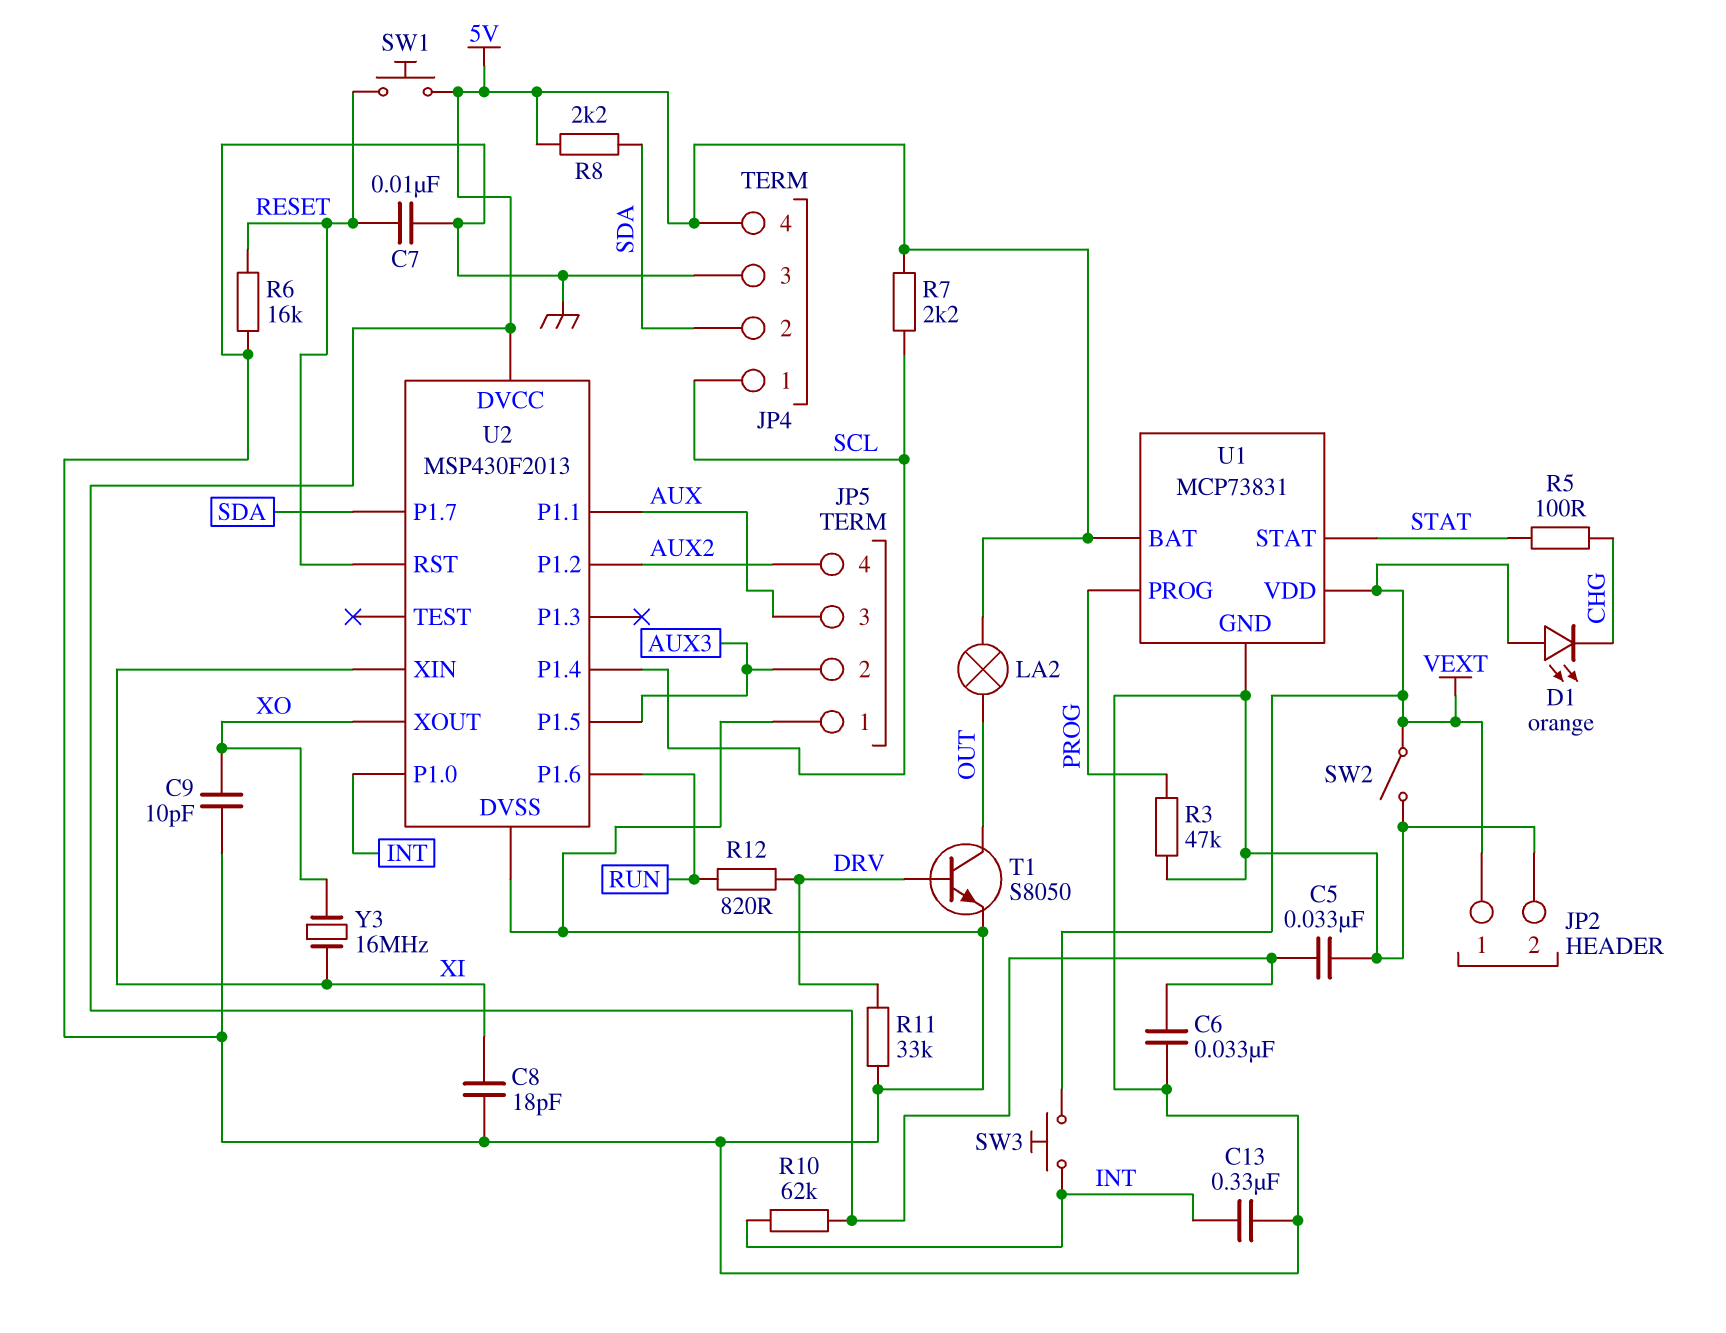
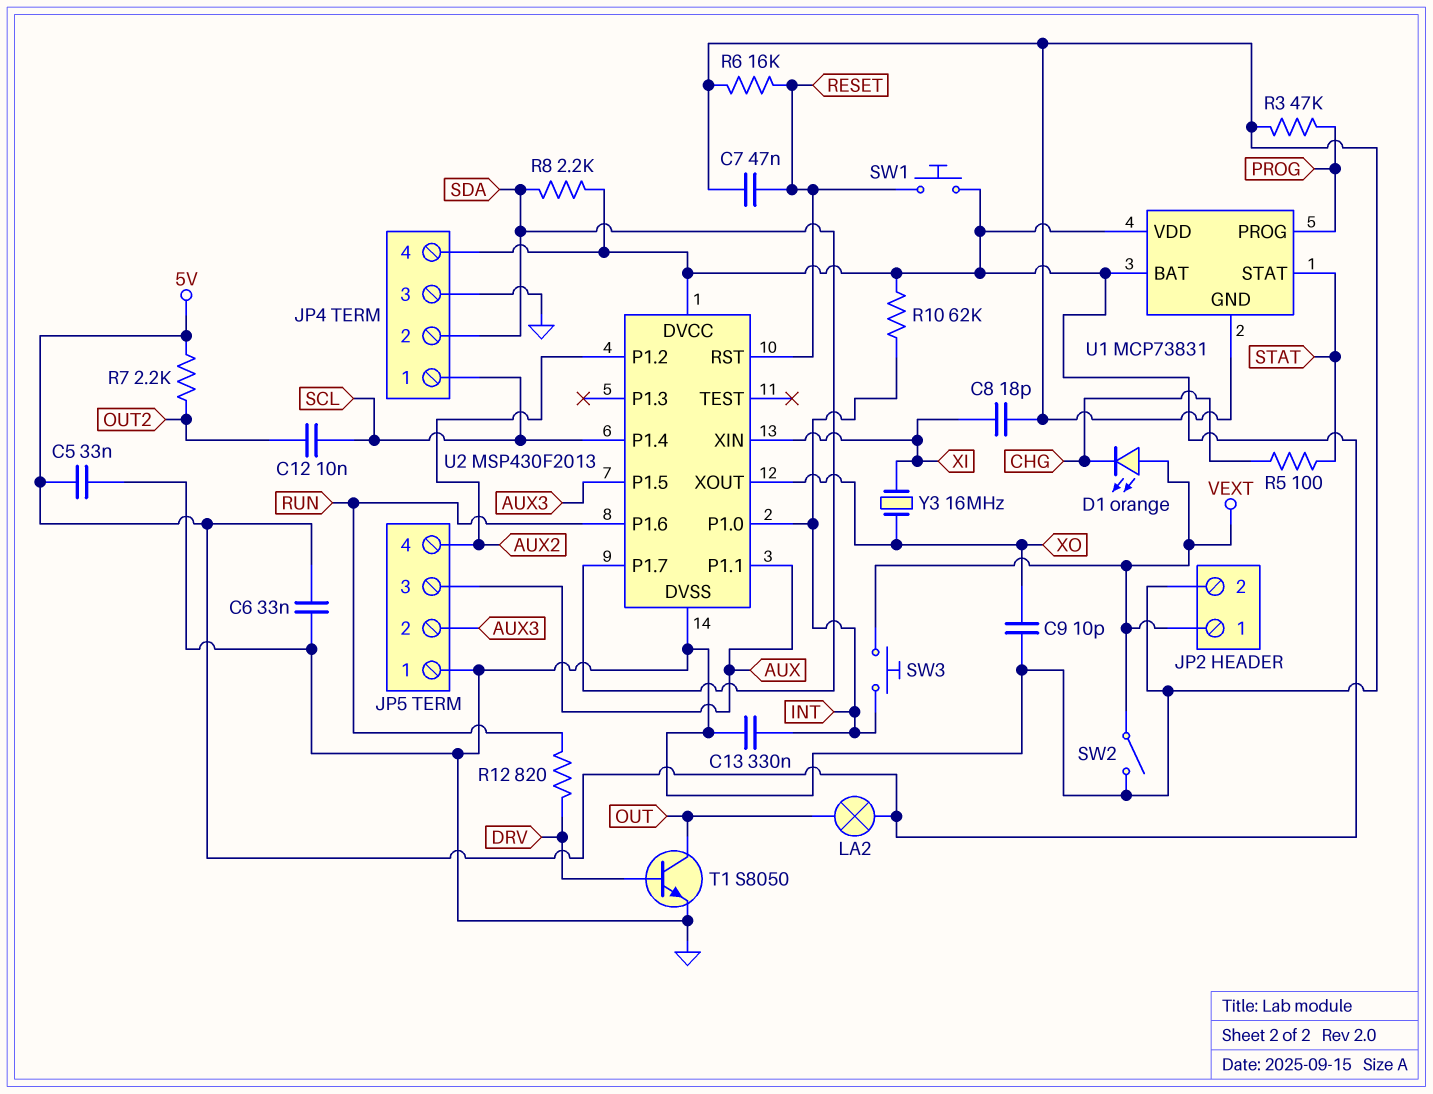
C7: 10nF (GND, RESET) -> 47nF (GND, RESET)
C12: none -> 10nF (OUT2, SCL)
R7: 2.2k (5V, SCL) -> 2.2k (5V, OUT2)
R11: 33k (DRV, GND) -> none
U1 pin VDD: VEXT -> 5V

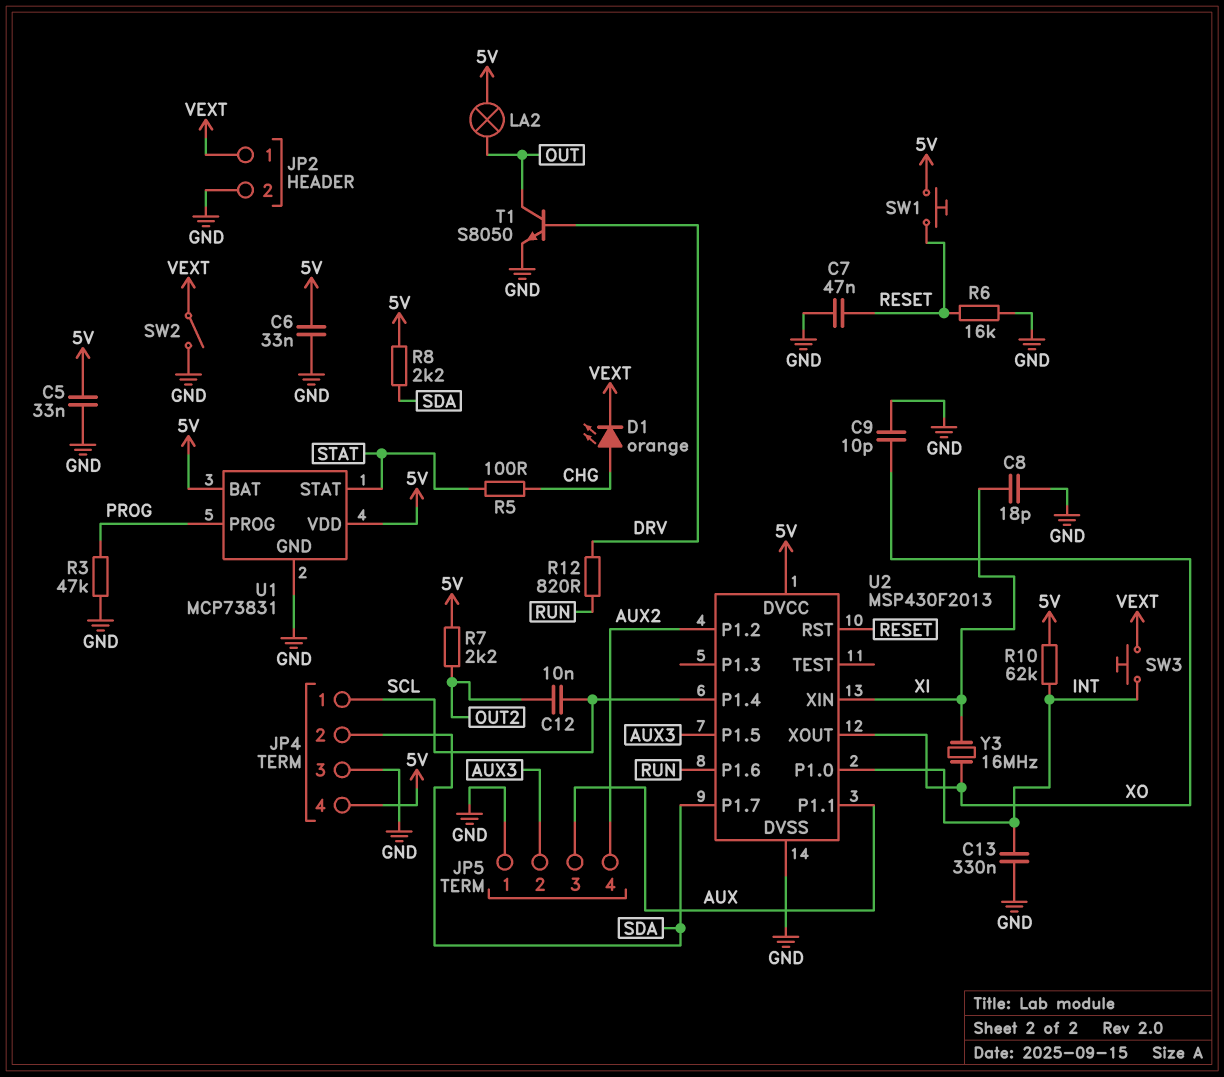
D1: LED orange (A VEXT, K CHG) -> LED orange (A CHG, K VEXT)

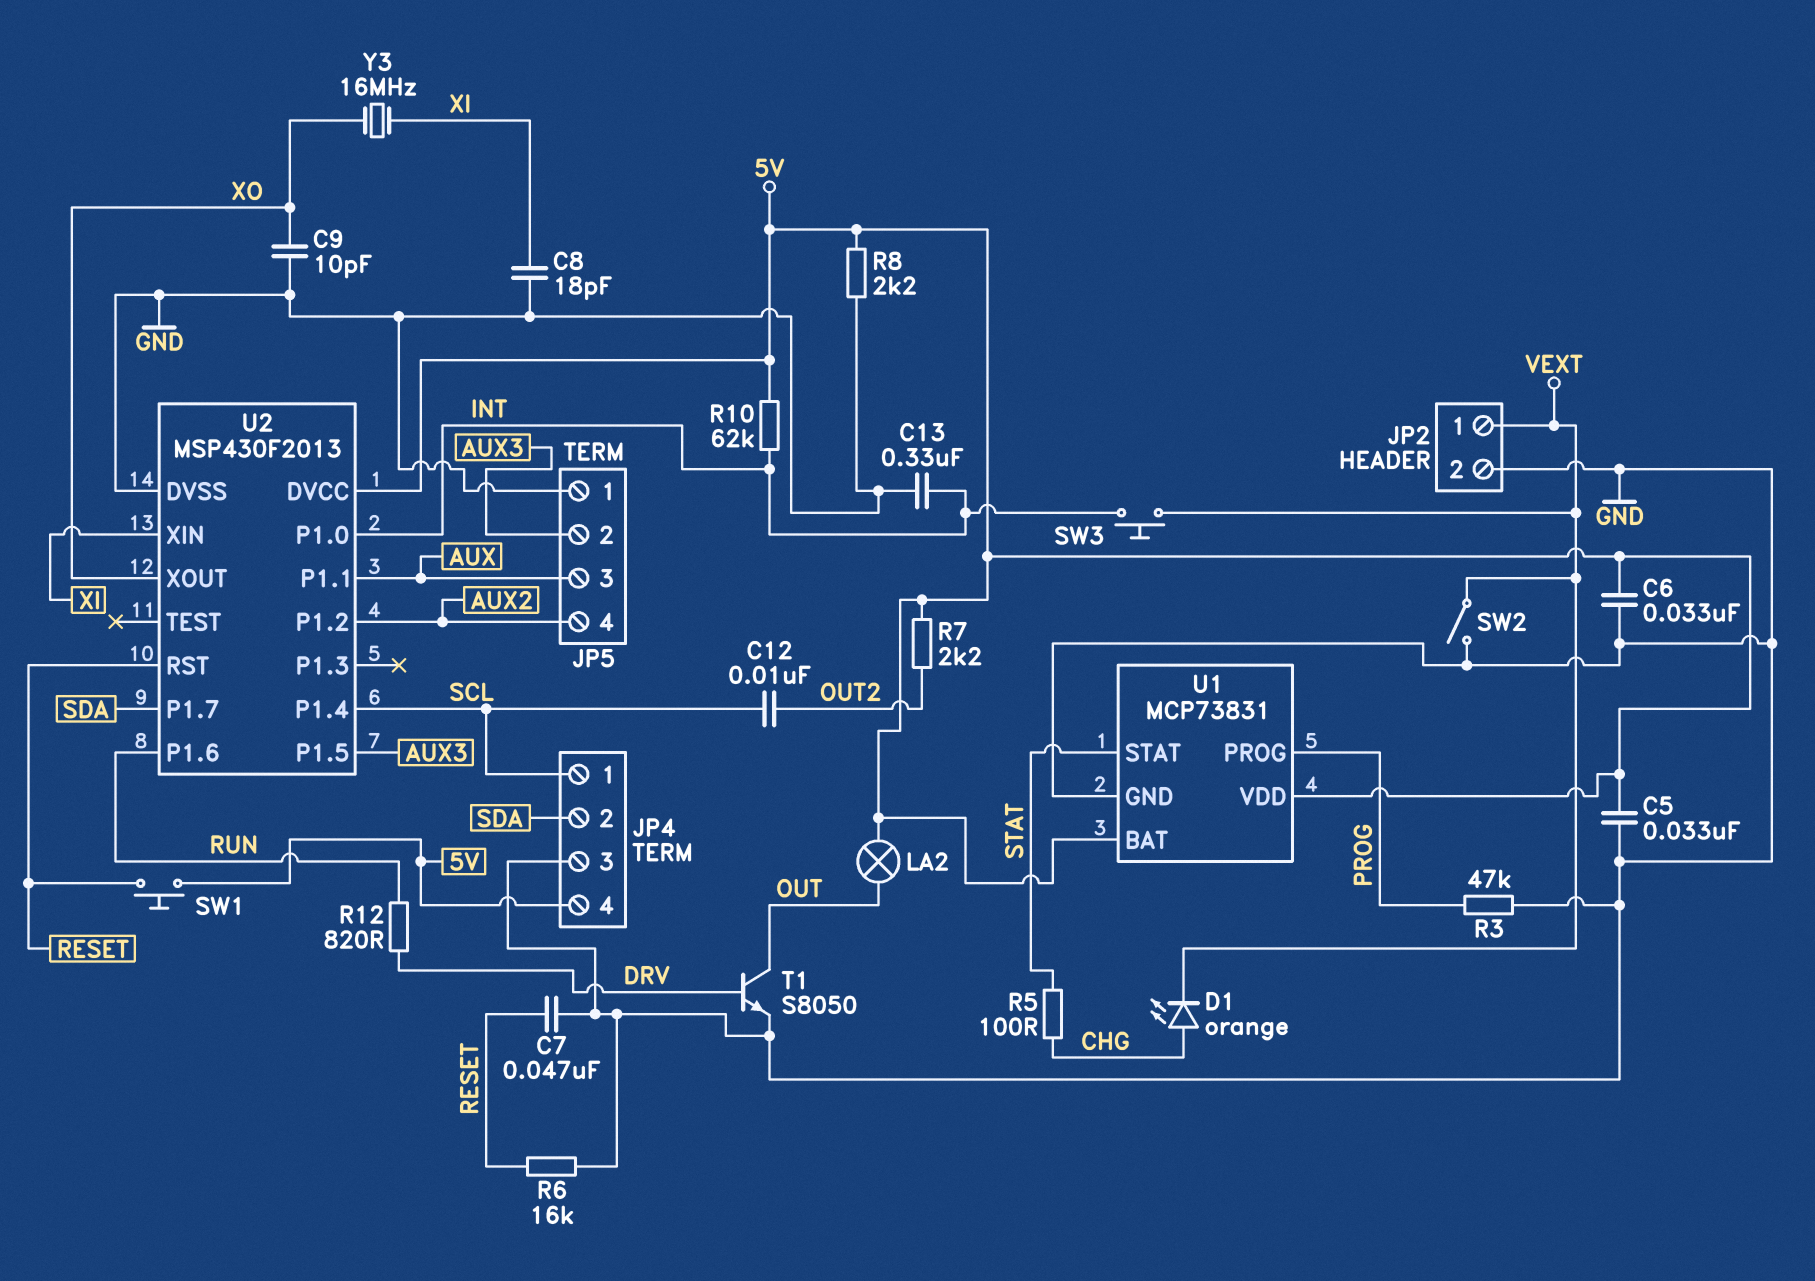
R8: 2.2k (5V, SDA) -> 2.2k (5V, GND)

